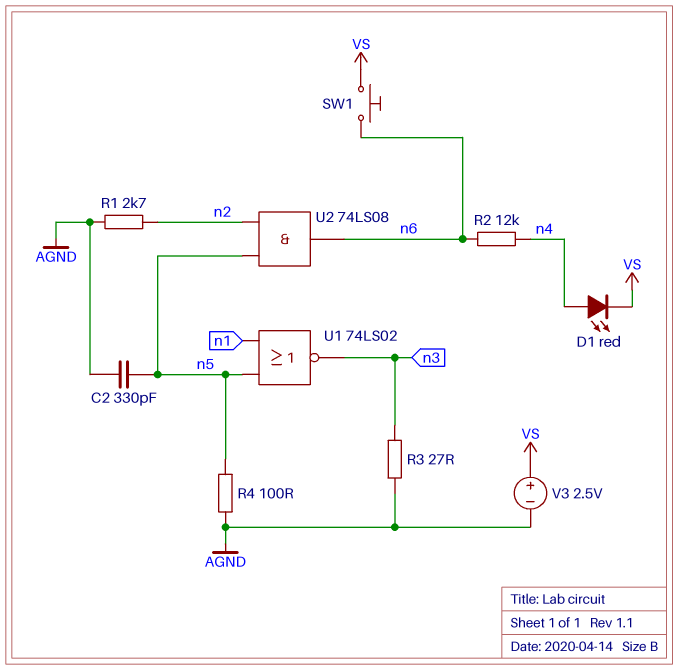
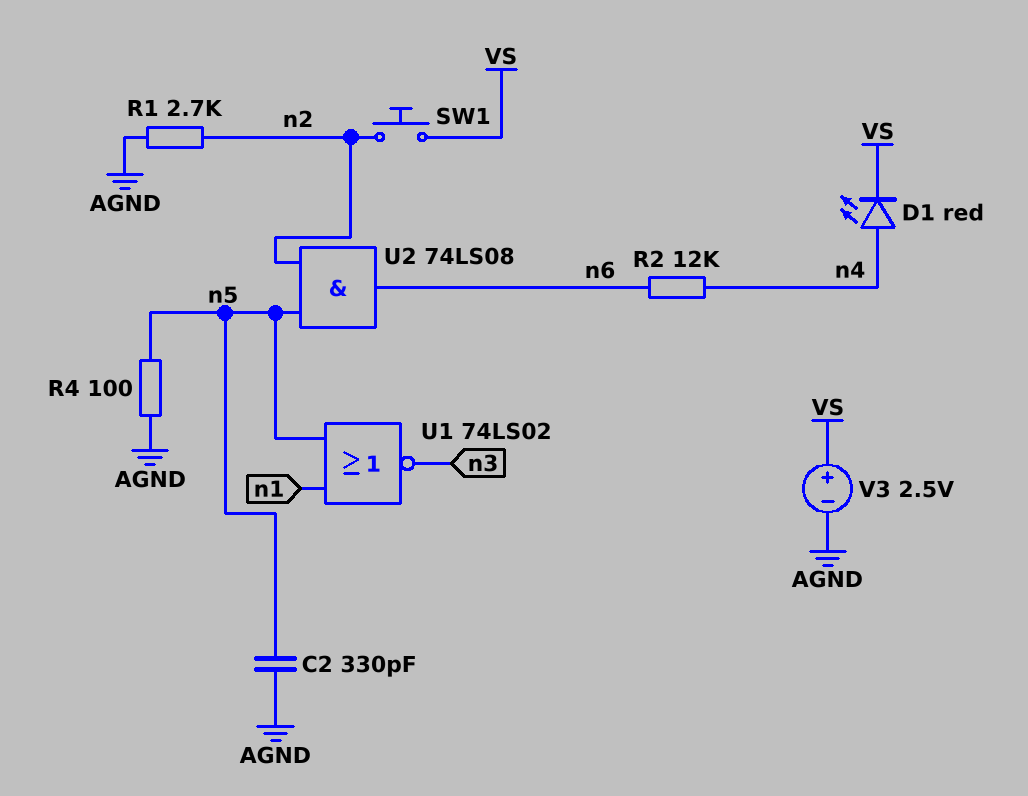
R3: 27 (AGND, n3) -> none
SW1: button (VS, n6) -> button (VS, n2)

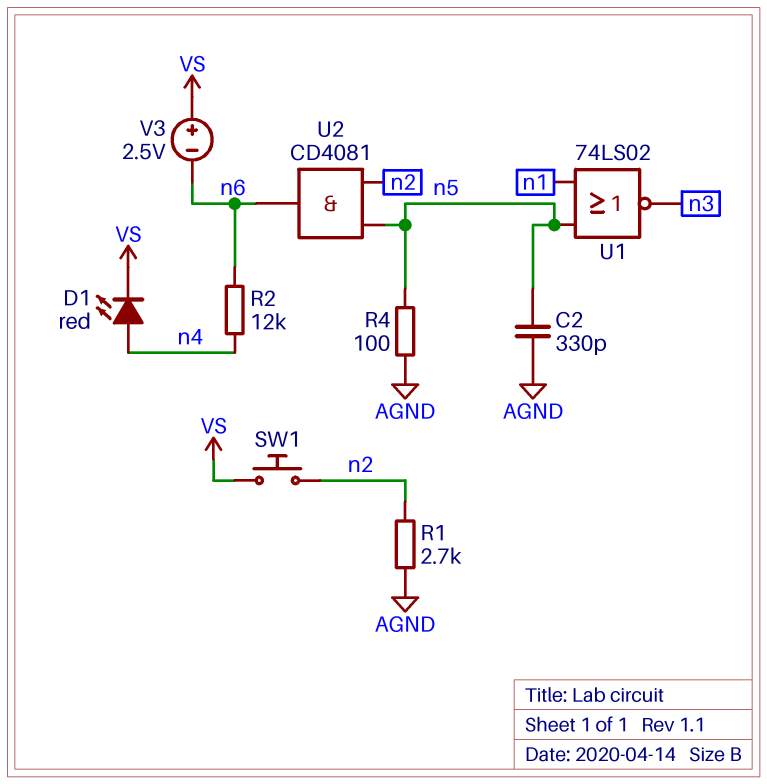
U2: AND 74LS08 (in n2, in n5, out n6) -> AND CD4081 (in n2, in n5, out n6)
V3: 2.5V (plus VS, minus AGND) -> 2.5V (plus VS, minus n6)

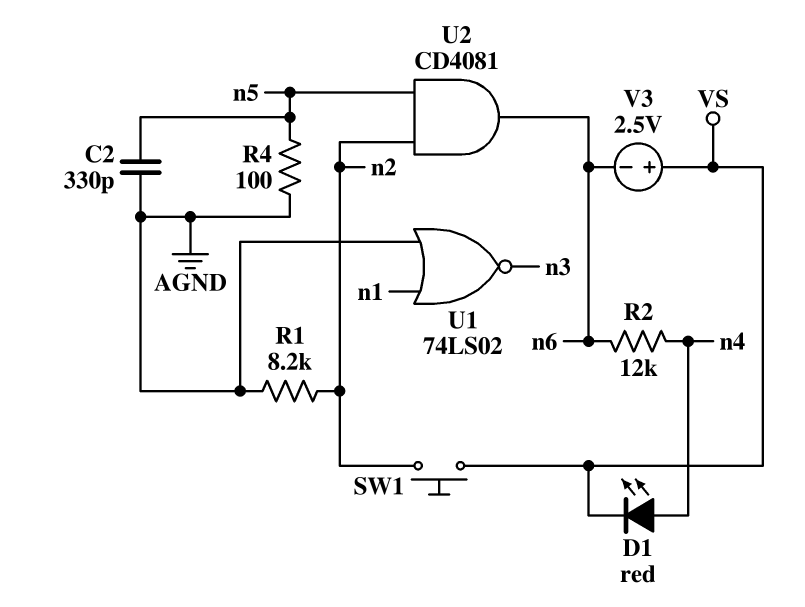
R1: 2.7k (AGND, n2) -> 8.2k (AGND, n2)
U1: NOR 74LS02 (in n1, in n5, out n3) -> NOR 74LS02 (in AGND, in n1, out n3)

